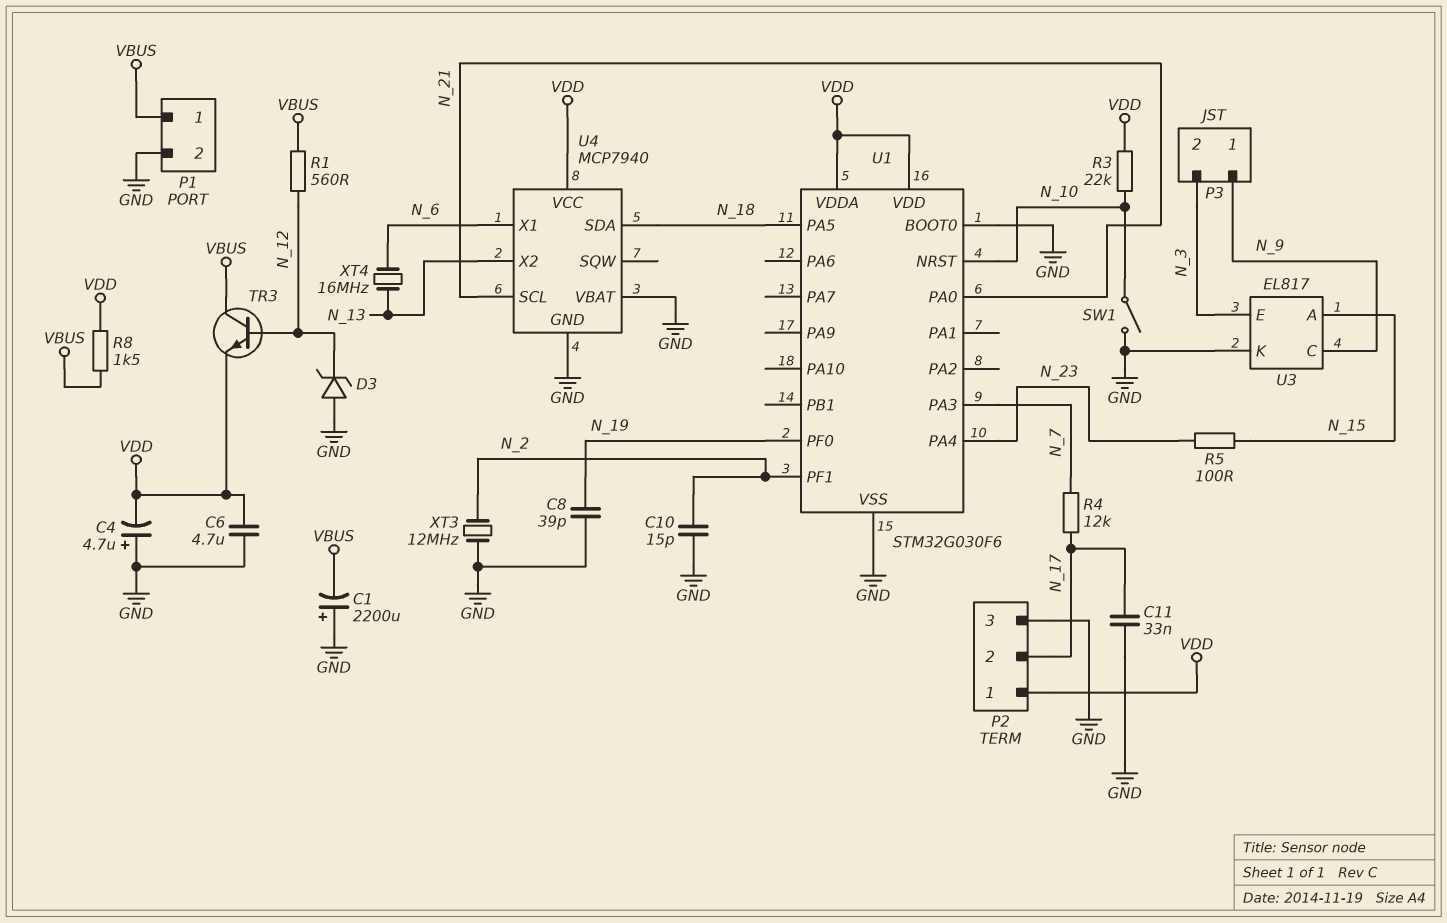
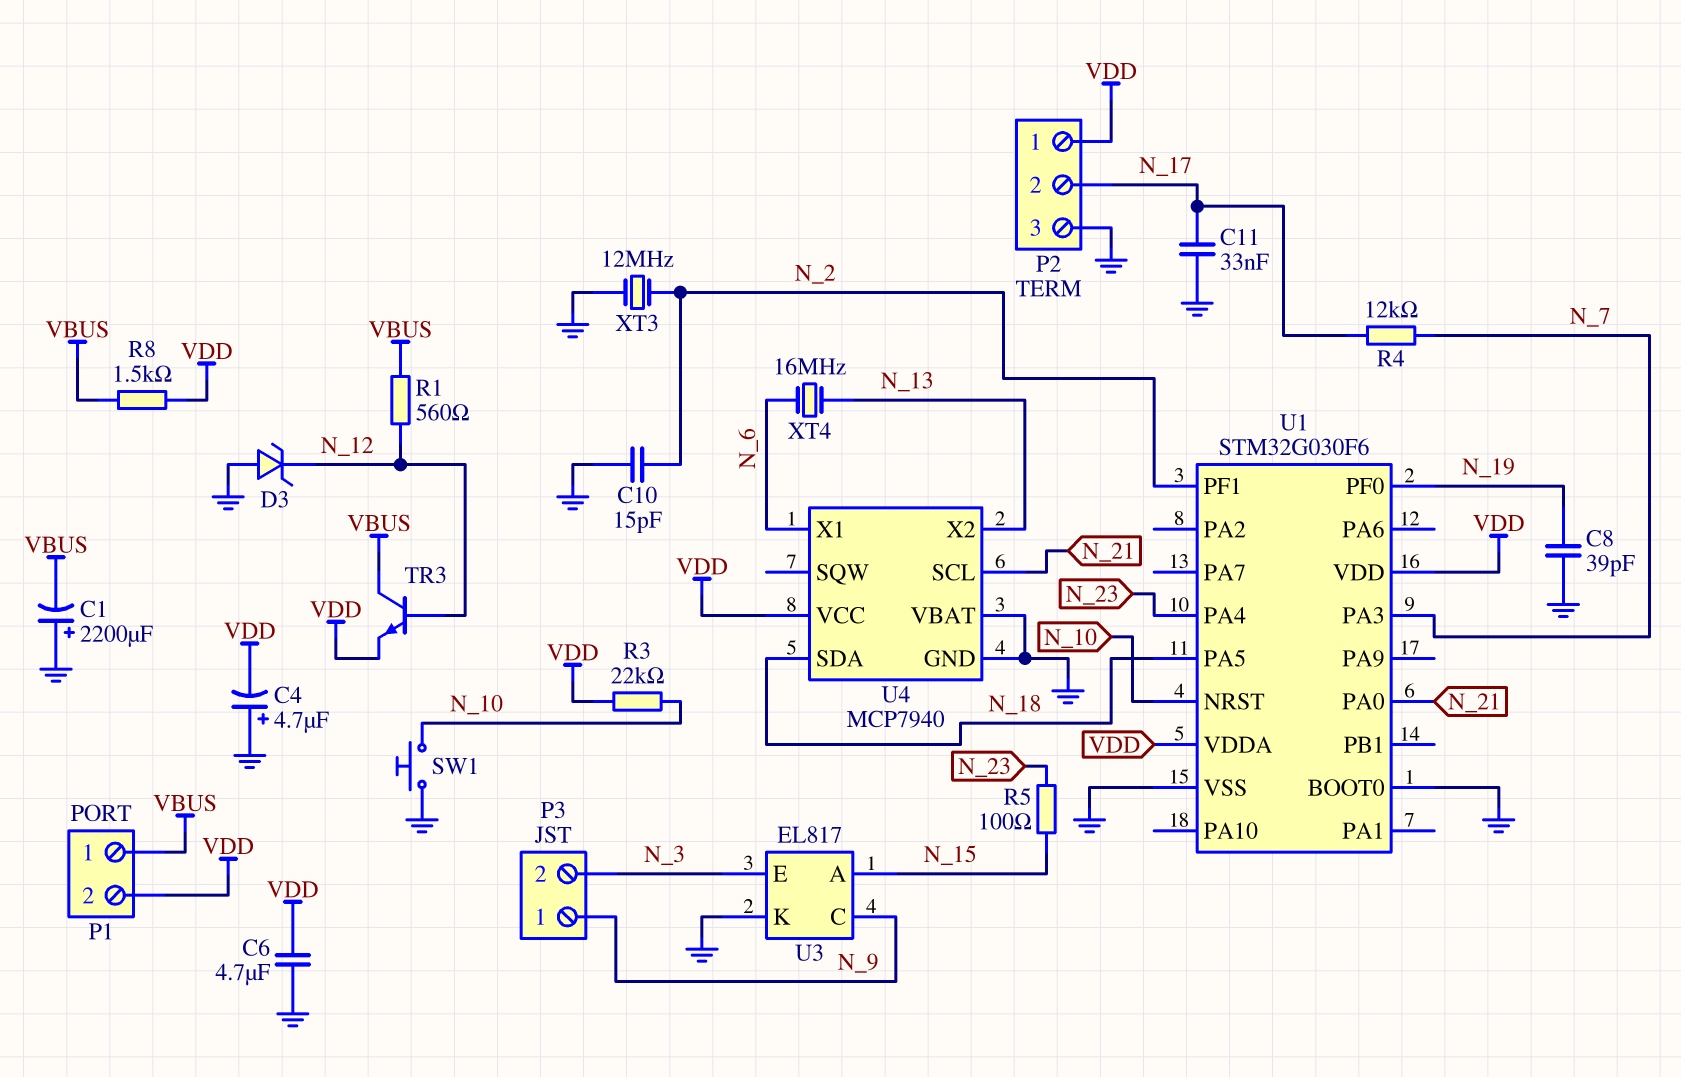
P1 pin 2: GND -> VDD
SW1: switch (GND, N_10) -> button (GND, N_10)

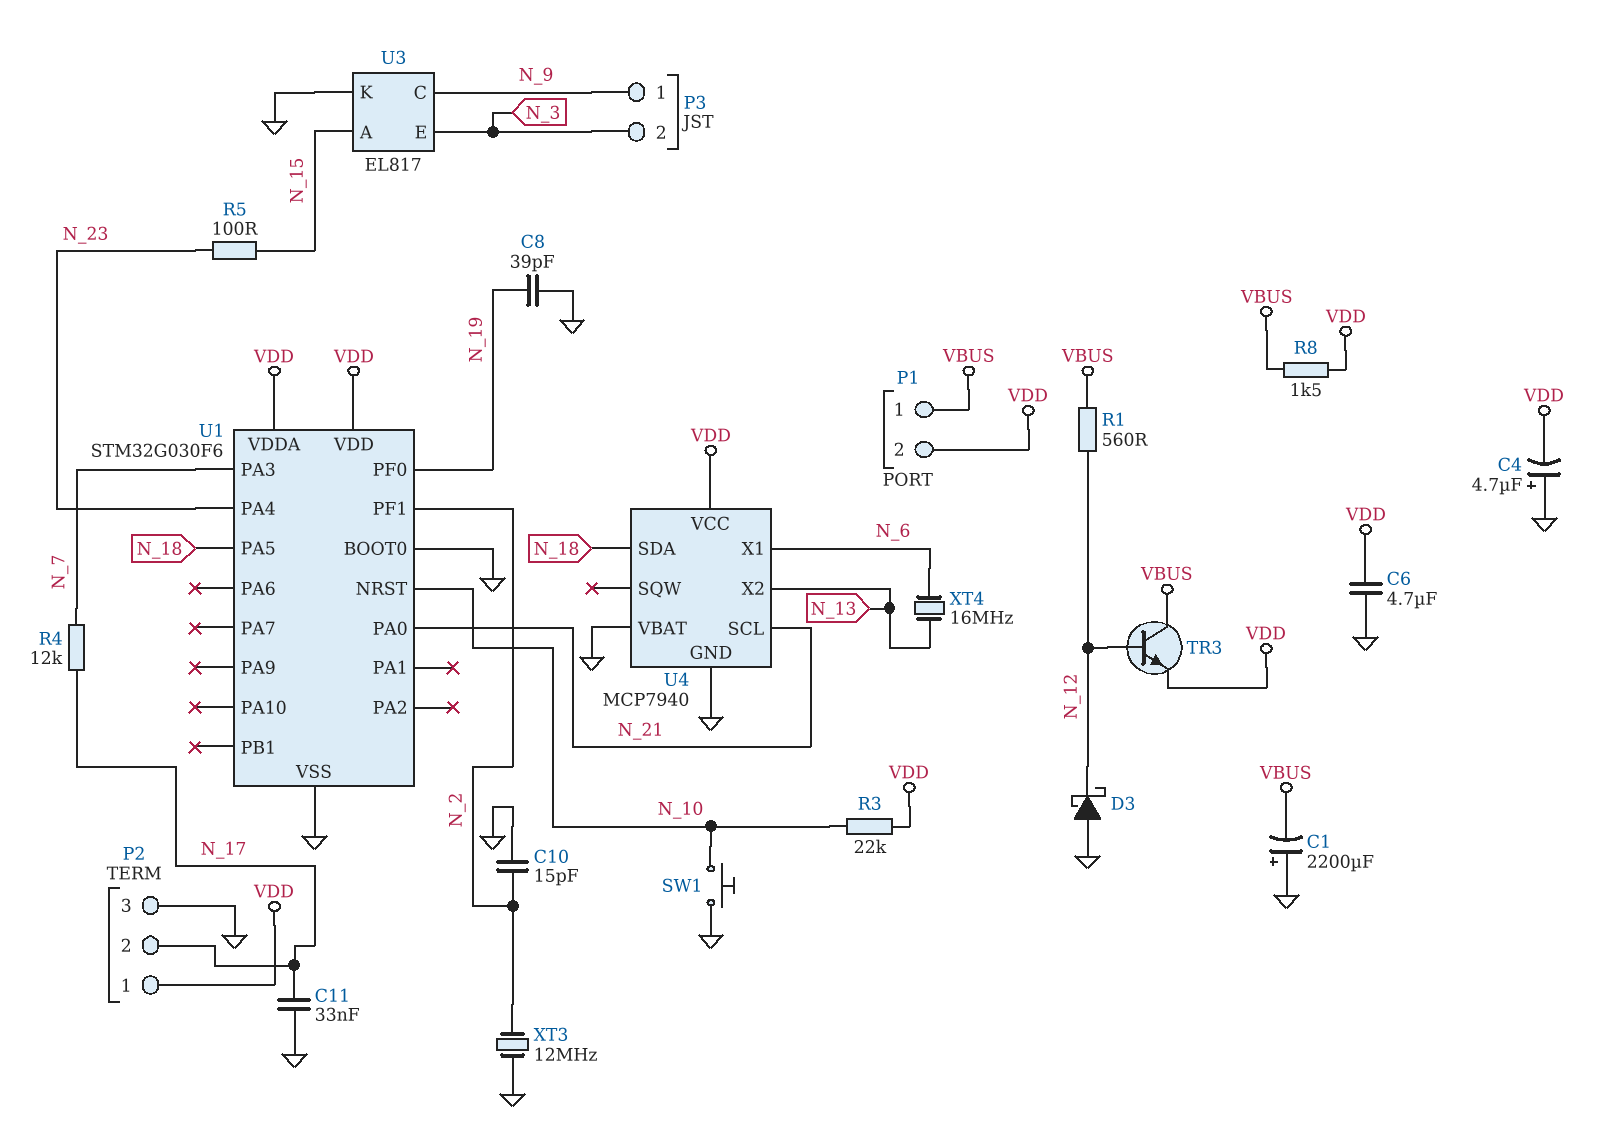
D3: zener (A GND, K N_12) -> schottky (A GND, K N_12)

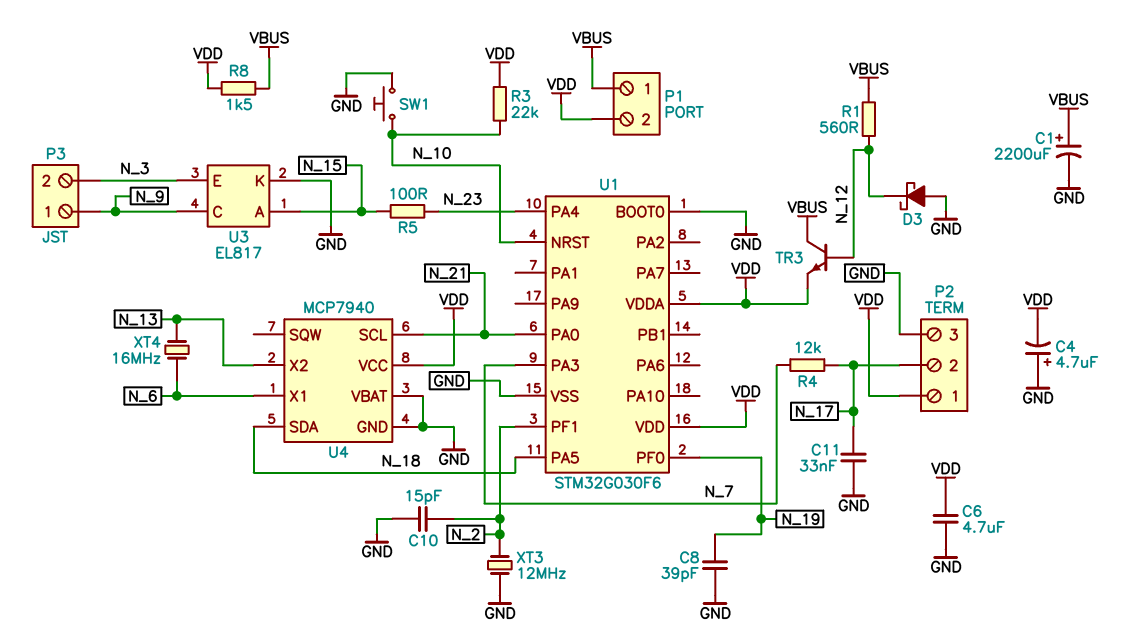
C1: 2200uF (plus GND, minus VBUS) -> 2200uF (plus VBUS, minus GND)

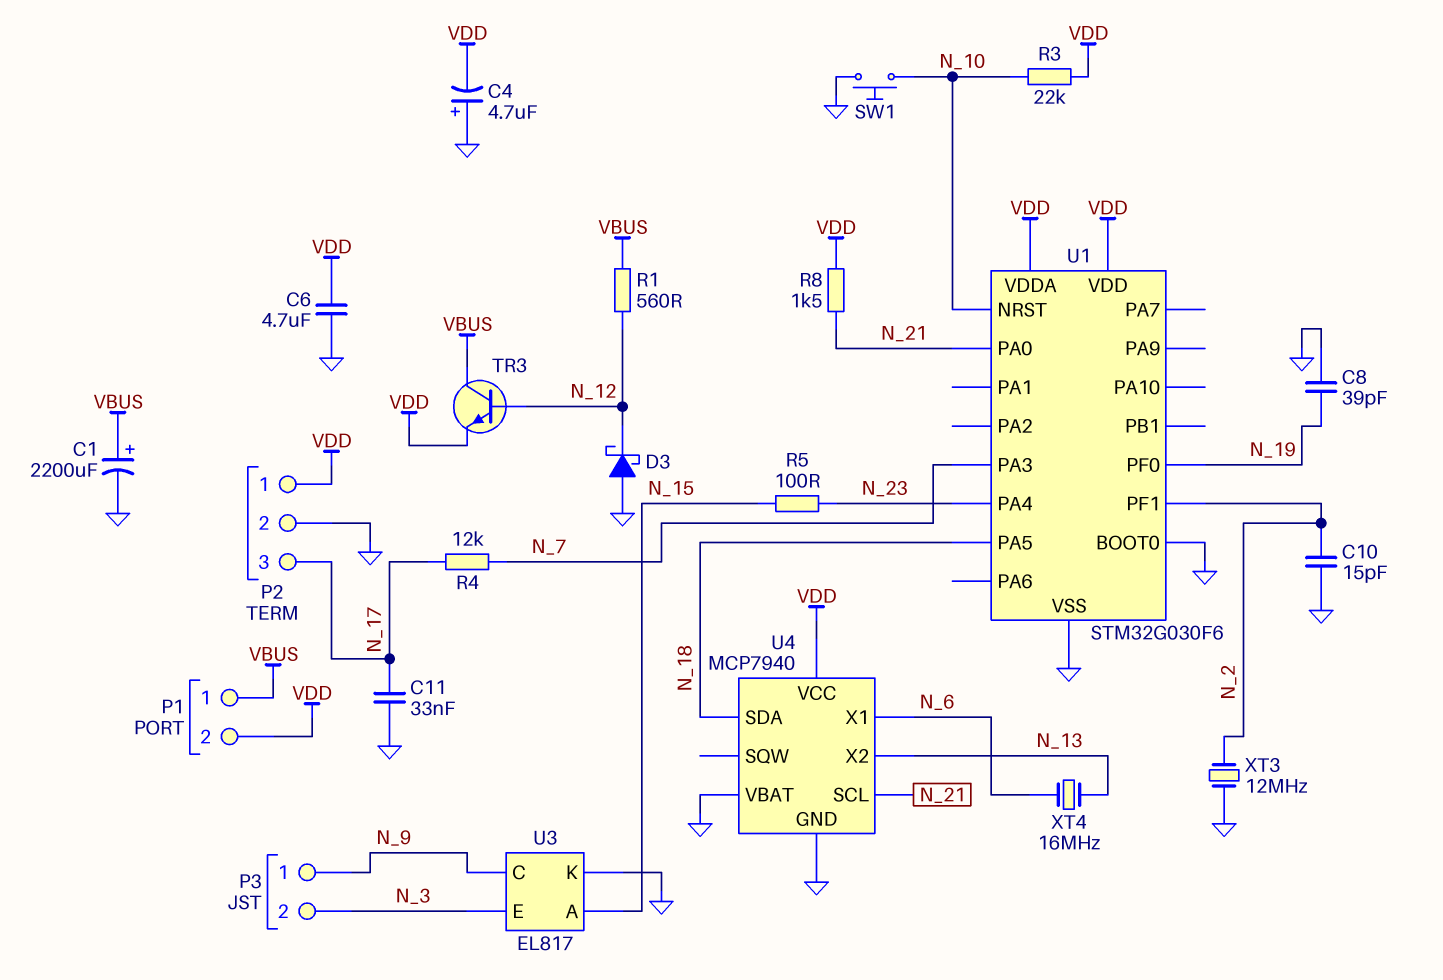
P2 pin 2: N_17 -> GND
P2 pin 3: GND -> N_17
R8: 1.5k (VBUS, VDD) -> 1.5k (N_21, VDD)

